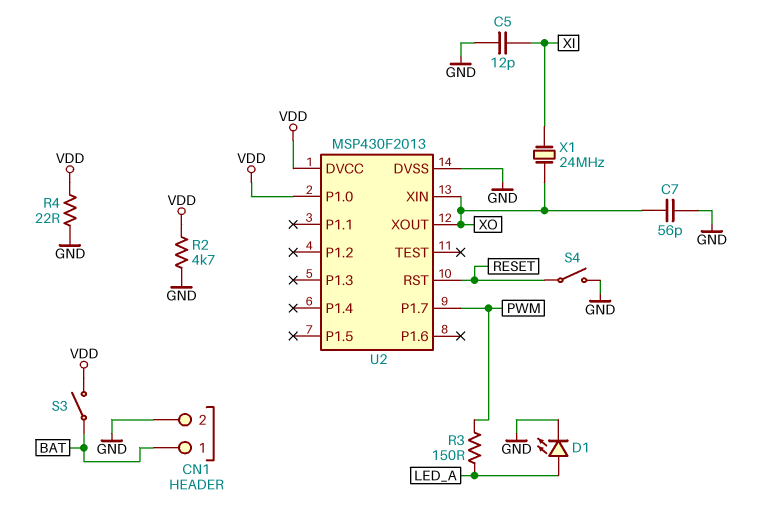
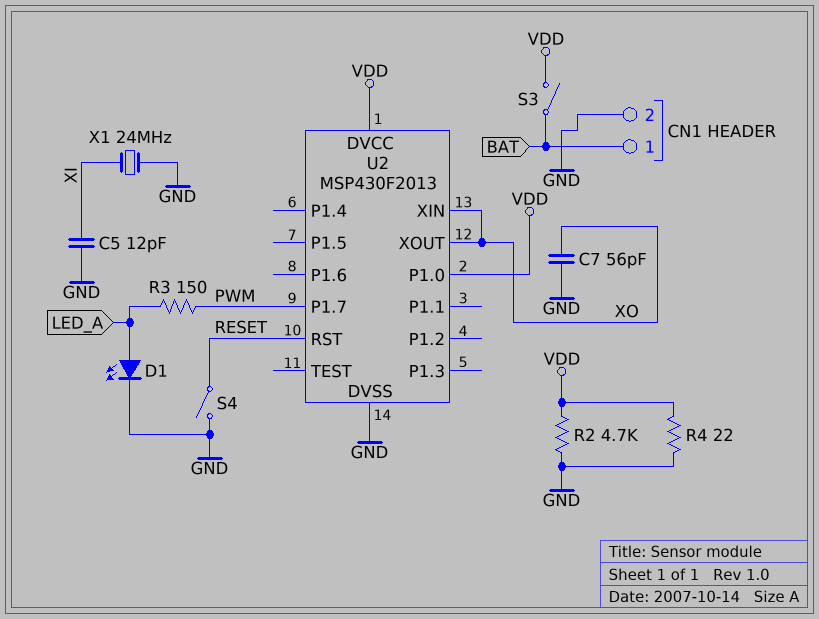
X1: 24MHz (XI, XO) -> 24MHz (GND, XI)

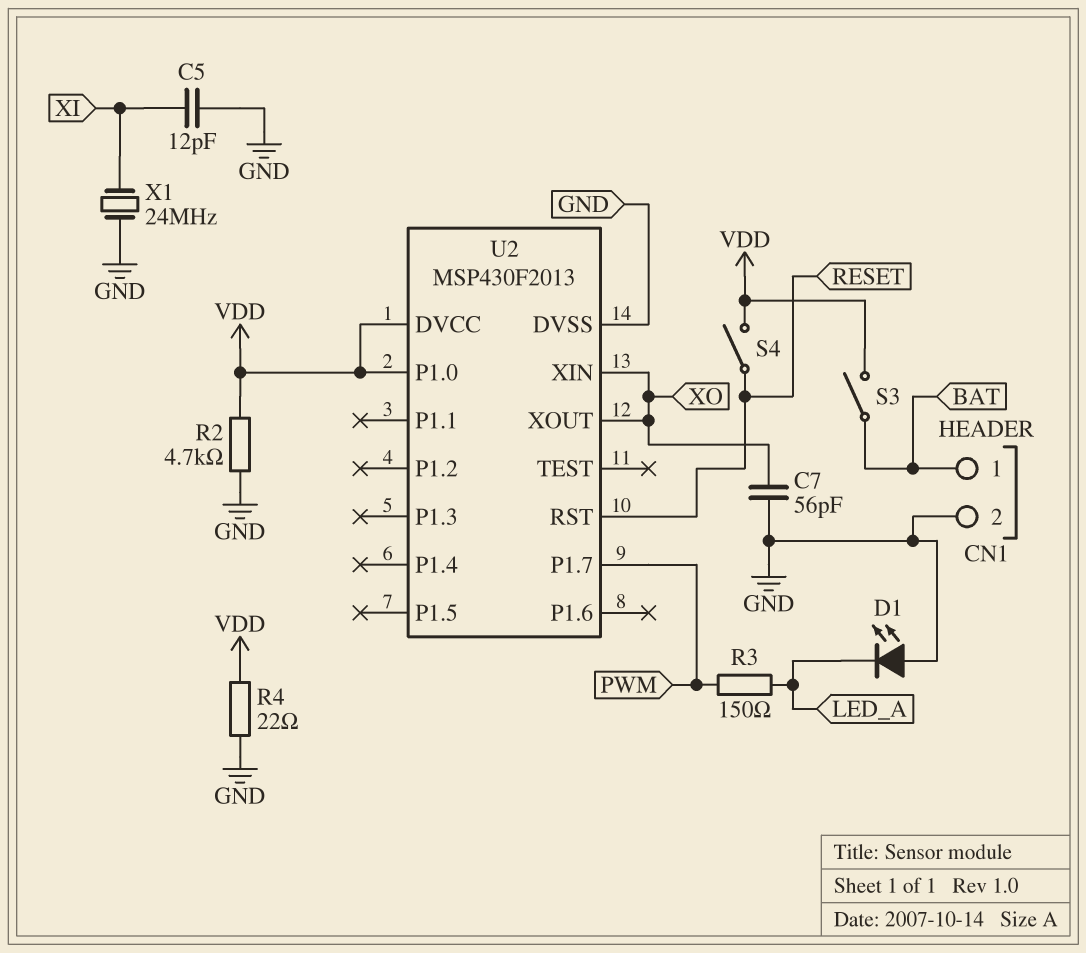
D1: LED (A LED_A, K GND) -> LED (A GND, K LED_A)
S4: switch (GND, RESET) -> switch (RESET, VDD)

